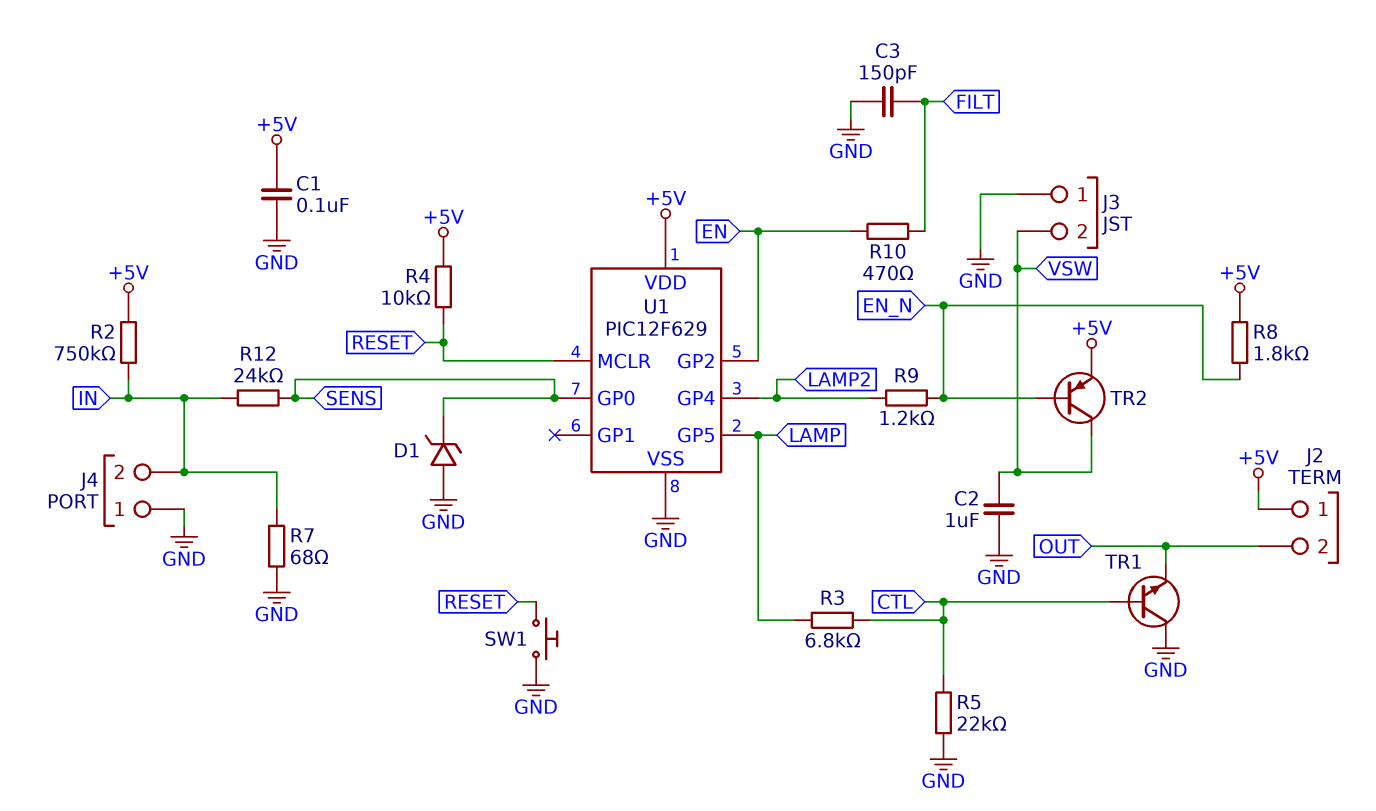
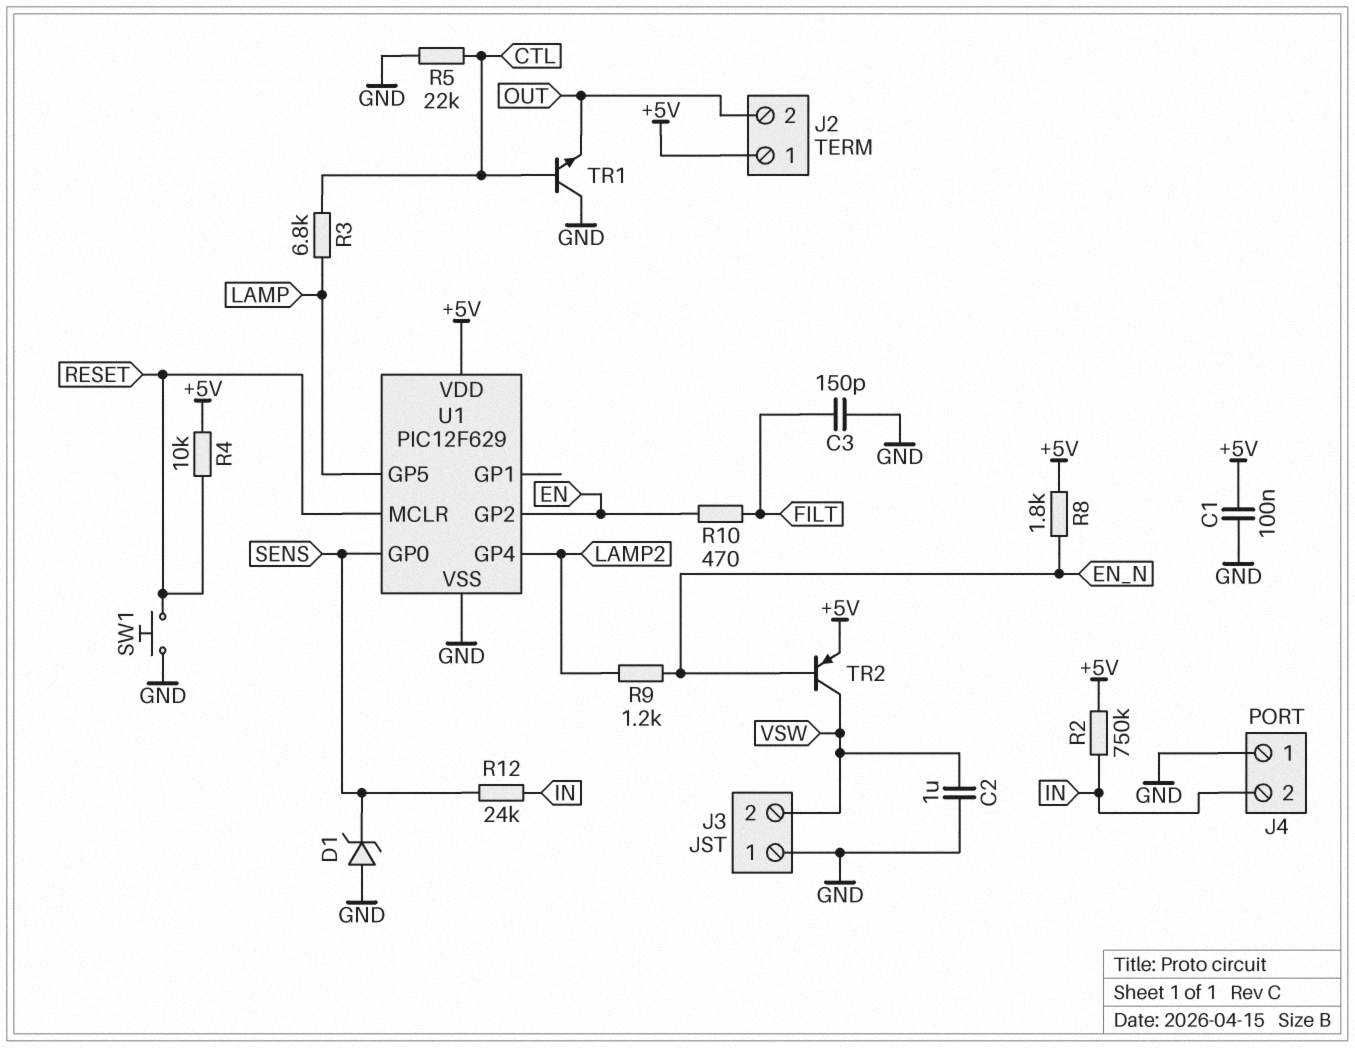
R7: 68 (GND, IN) -> none

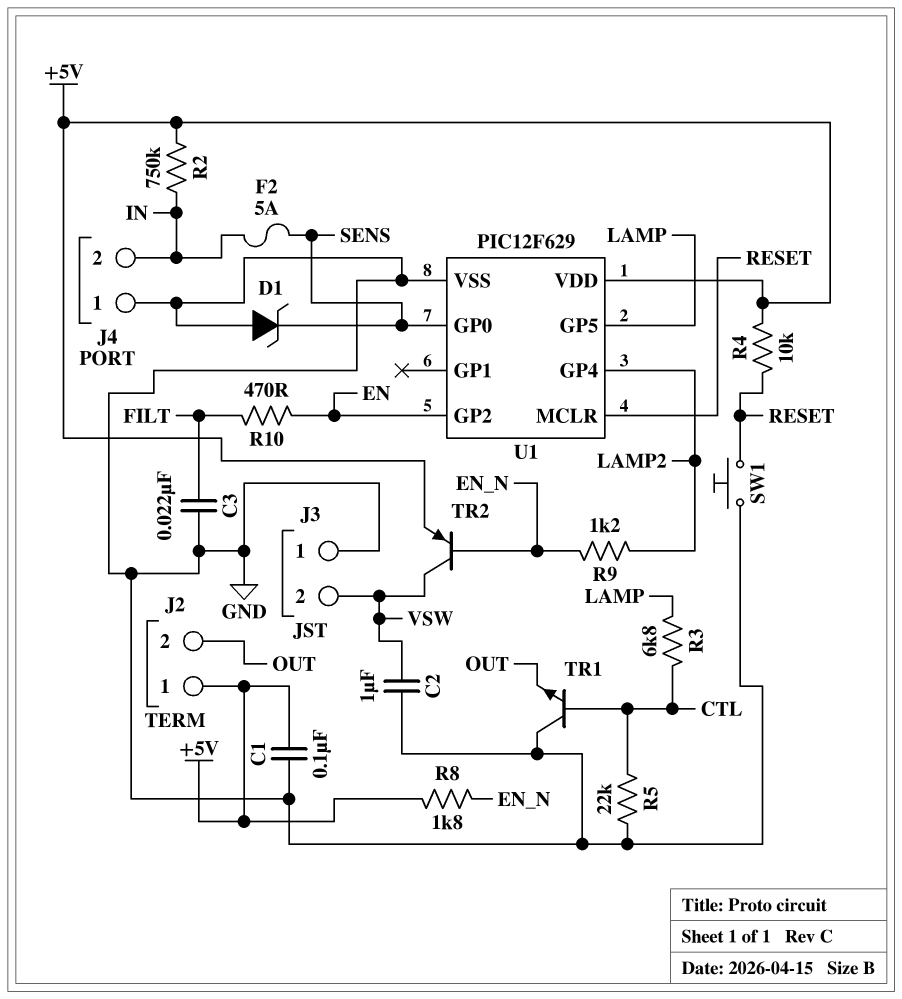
C3: 150pF (FILT, GND) -> 22nF (FILT, GND)
F2: none -> 5A (IN, SENS)
R12: 24k (IN, SENS) -> none

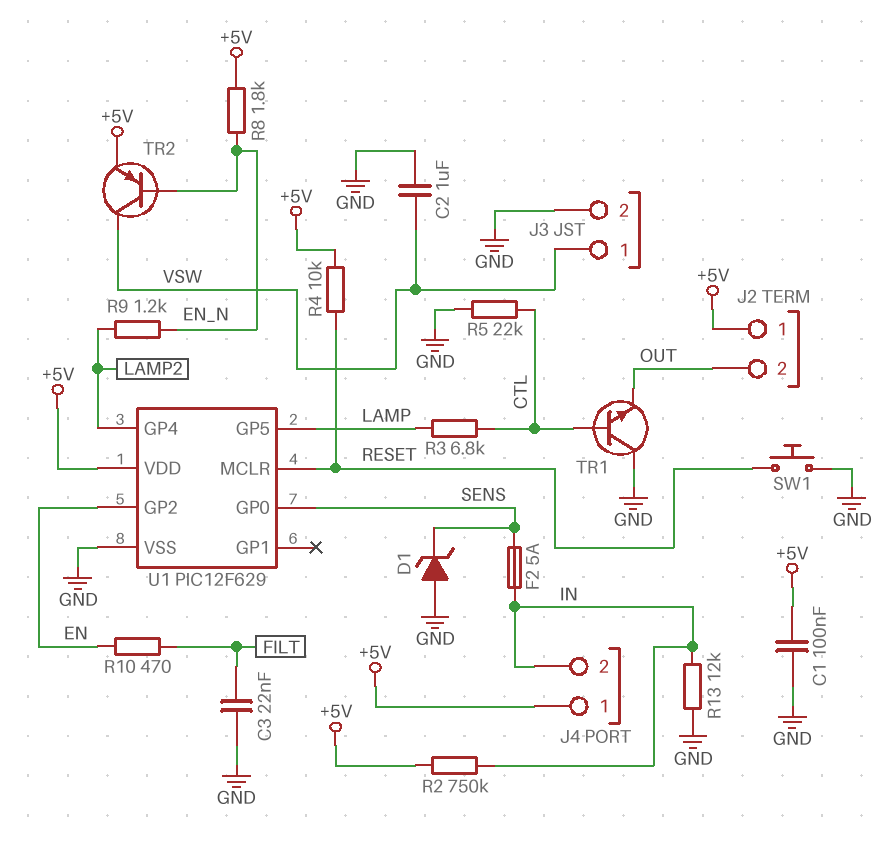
J3 pin 1: GND -> VSW
J3 pin 2: VSW -> GND
J4 pin 1: GND -> +5V
R13: none -> 12k (GND, IN)

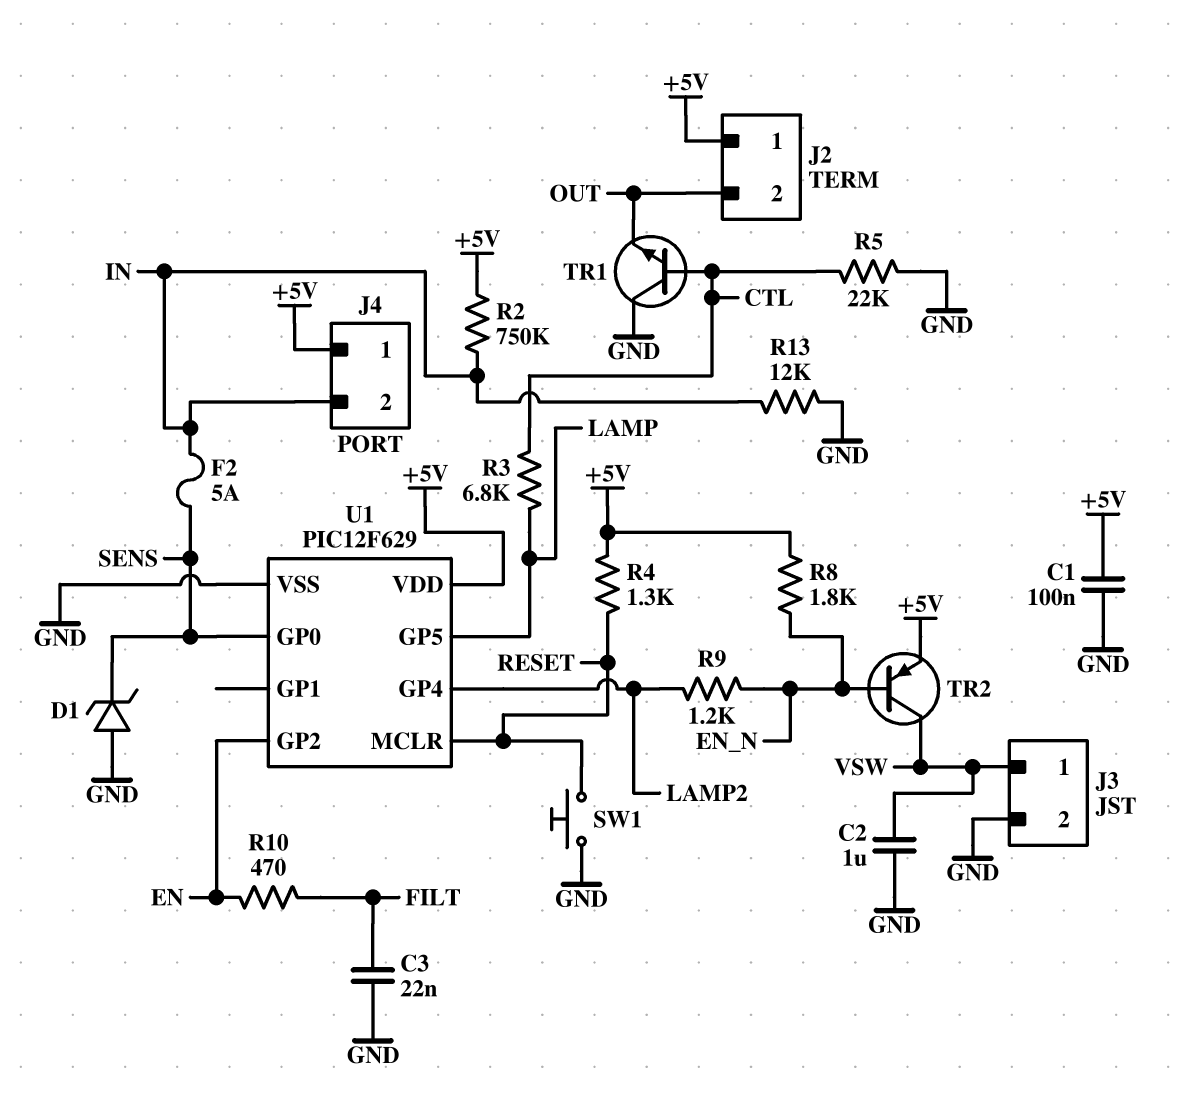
R4: 10k (+5V, RESET) -> 1.3k (+5V, RESET)

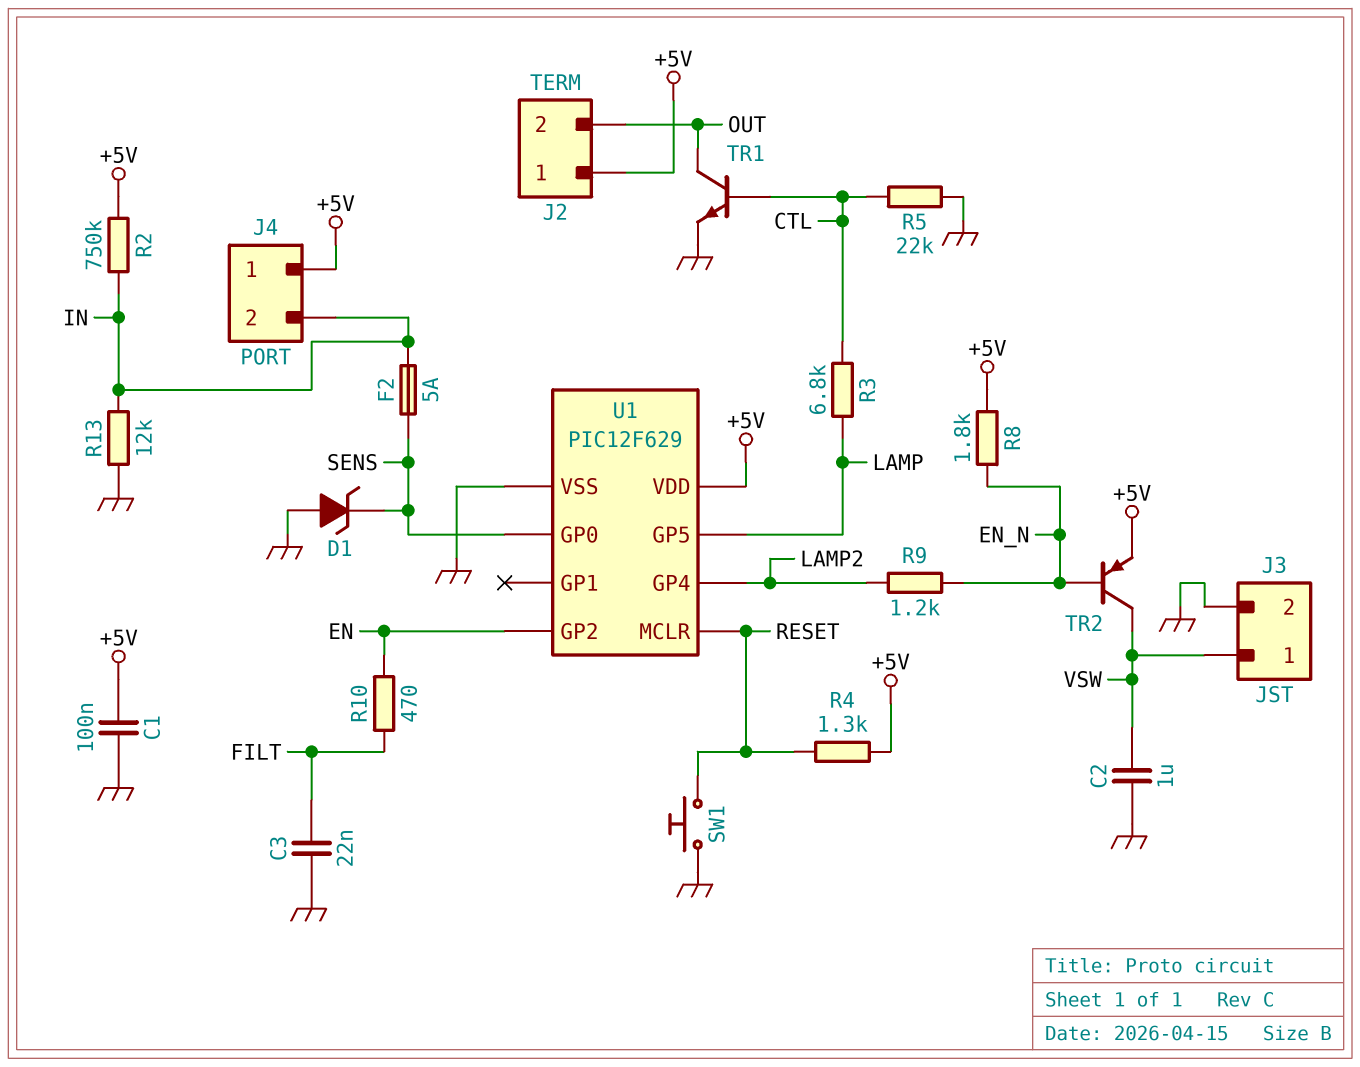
TR1: NPN (B CTL, C GND, E OUT) -> NPN (B CTL, C OUT, E GND)

